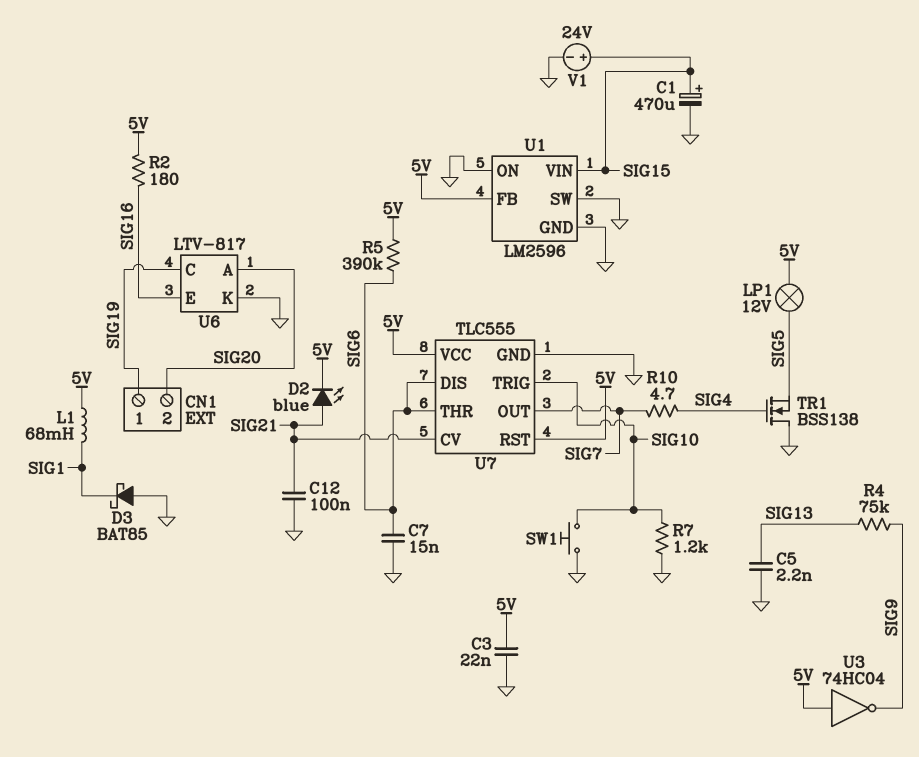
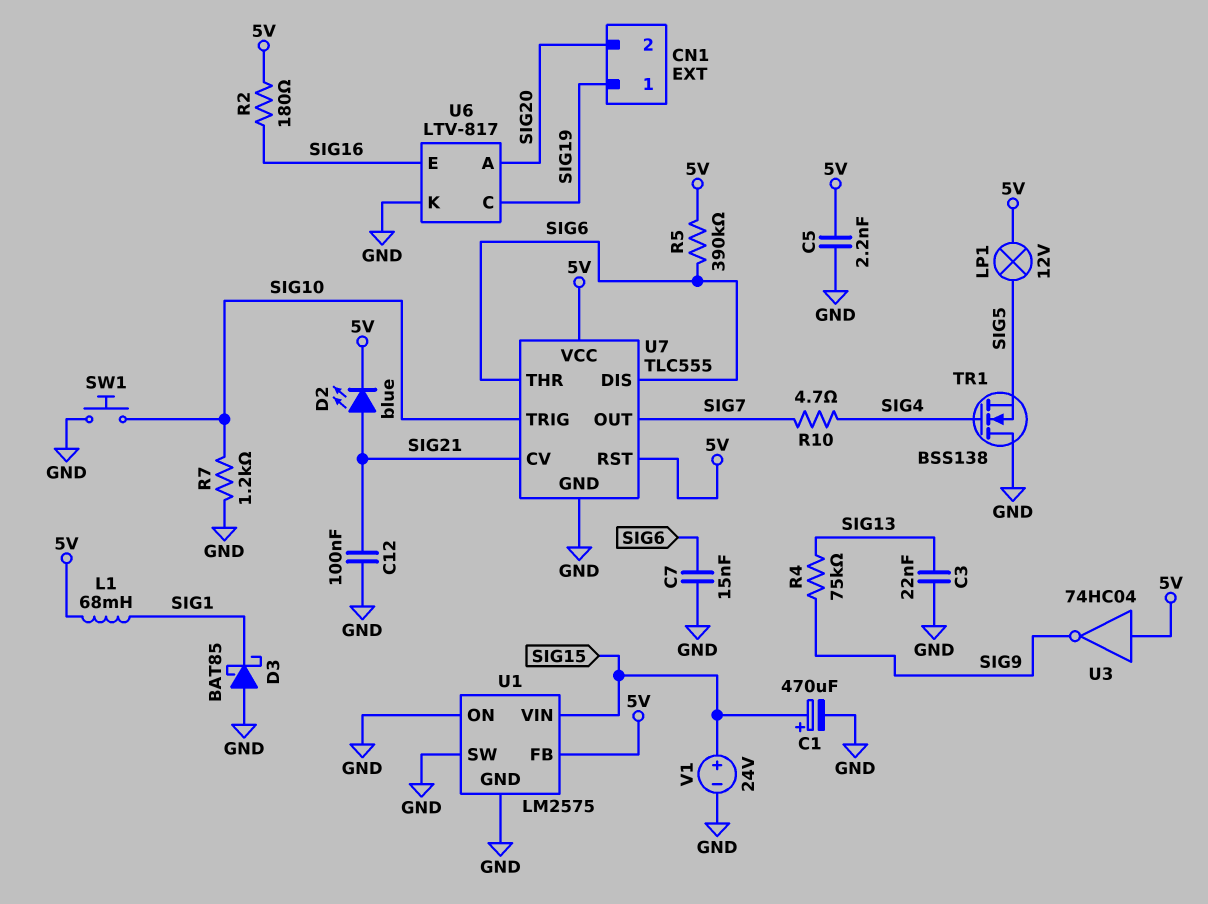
C3: 22nF (5V, GND) -> 22nF (GND, SIG13)
C5: 2.2nF (GND, SIG13) -> 2.2nF (5V, GND)
U1: LM2596 -> LM2575

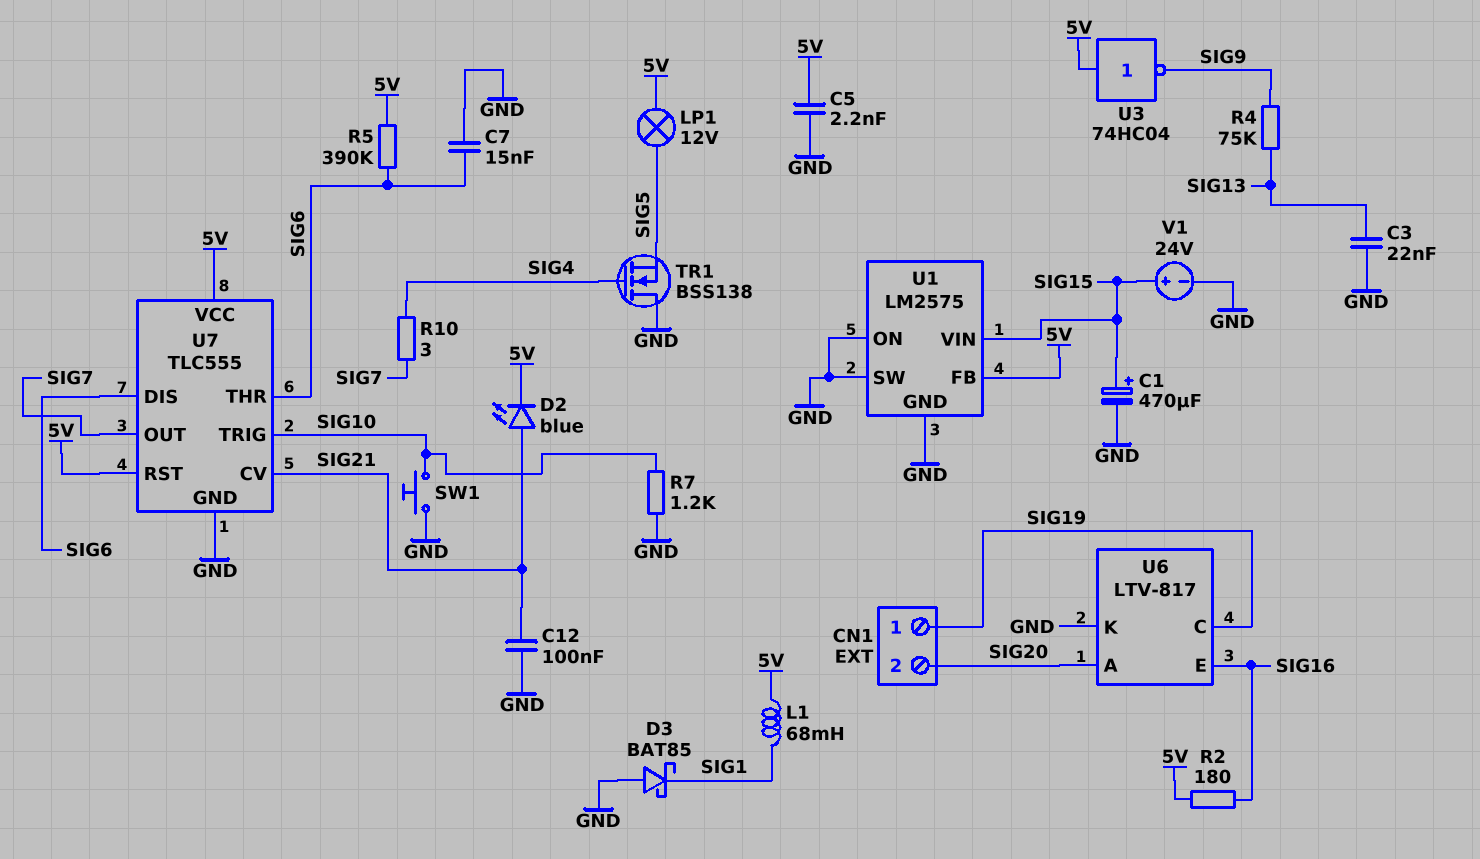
R10: 4.7 (SIG4, SIG7) -> 3 (SIG4, SIG7)

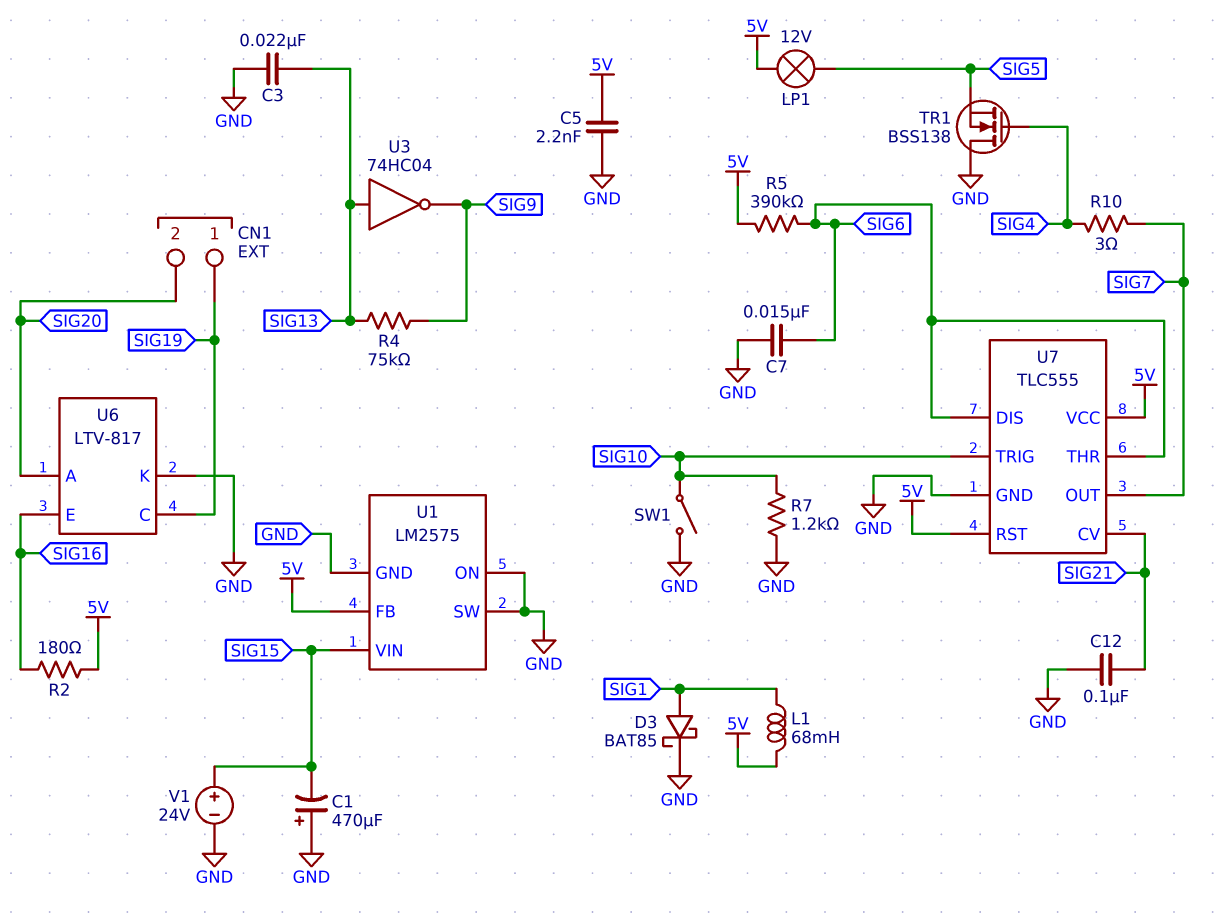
C1: 470uF (plus SIG15, minus GND) -> 470uF (plus GND, minus SIG15)
D2: LED blue (A SIG21, K 5V) -> none
D3: schottky BAT85 (A GND, K SIG1) -> schottky BAT85 (A SIG1, K GND)
SW1: button (GND, SIG10) -> switch (GND, SIG10)
U3: NOT 74HC04 (in 5V, out SIG9) -> NOT 74HC04 (in SIG13, out SIG9)

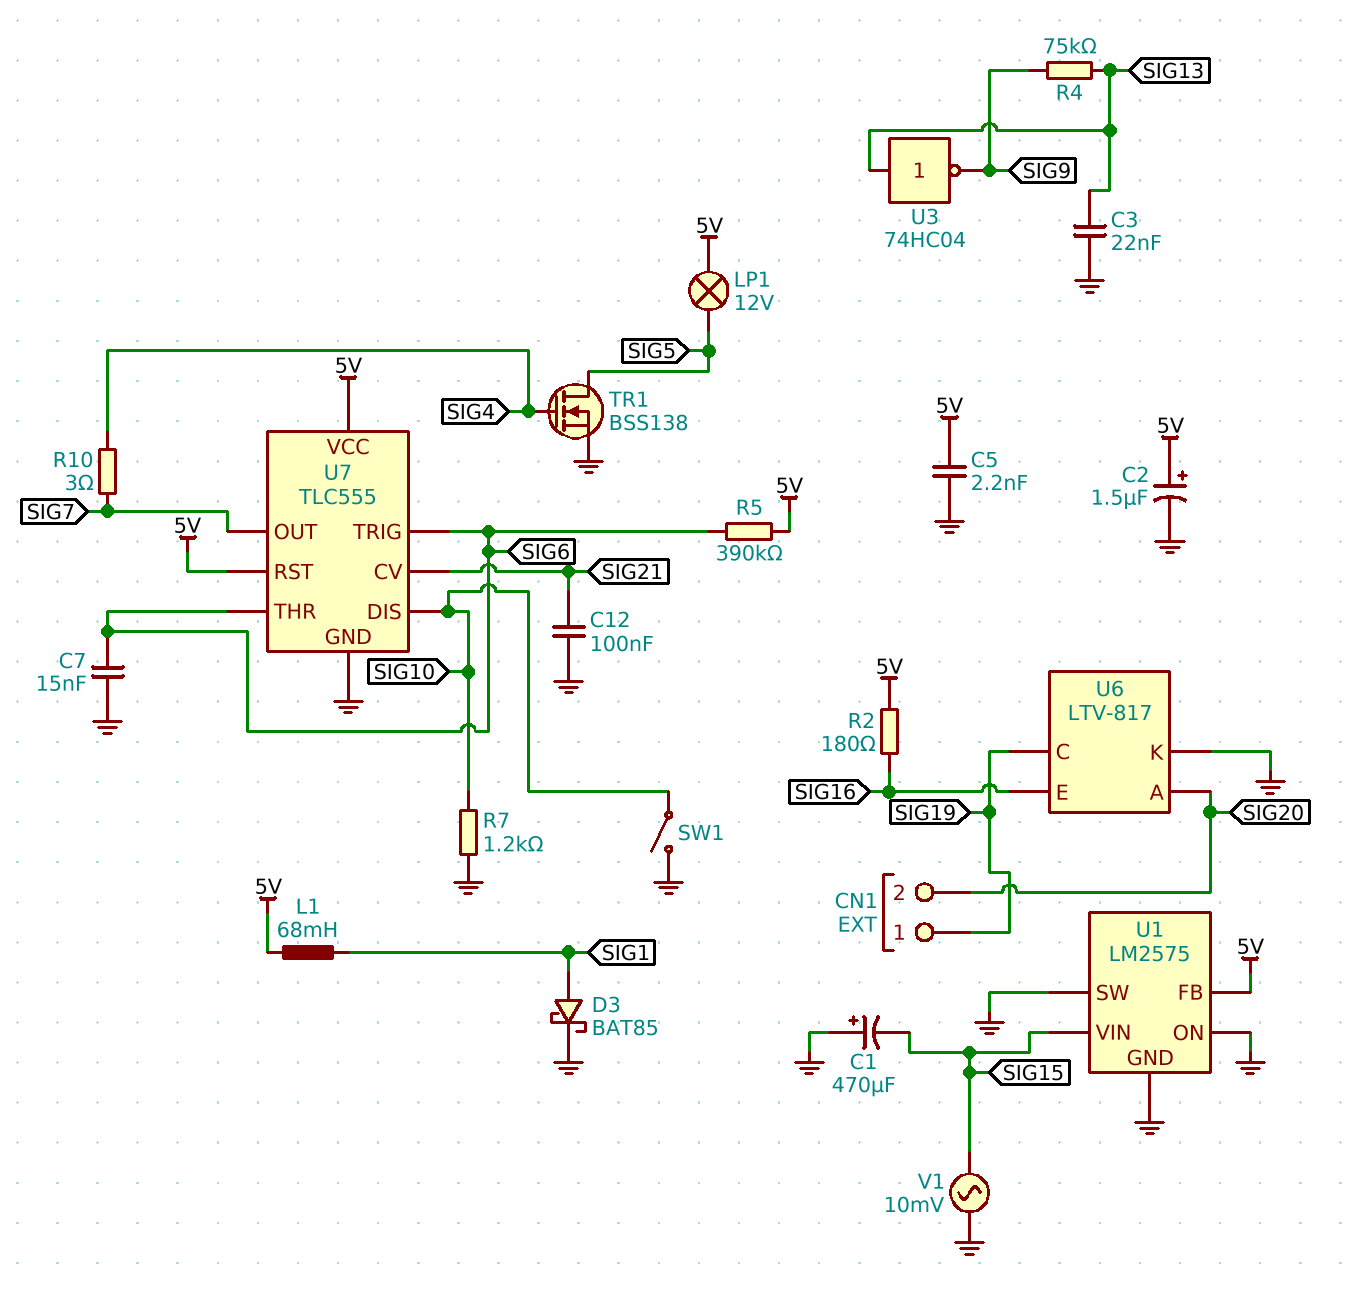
C2: none -> 1.5uF (plus 5V, minus GND)
TR1: NMOS BSS138 (G SIG4, D GND, S SIG5) -> NMOS BSS138 (G SIG4, D SIG5, S GND)
U7 pin DIS: SIG6 -> SIG10
U7 pin TRIG: SIG10 -> SIG6
V1: 24V (plus SIG15, minus GND) -> AC 10mV (GND, SIG15)

